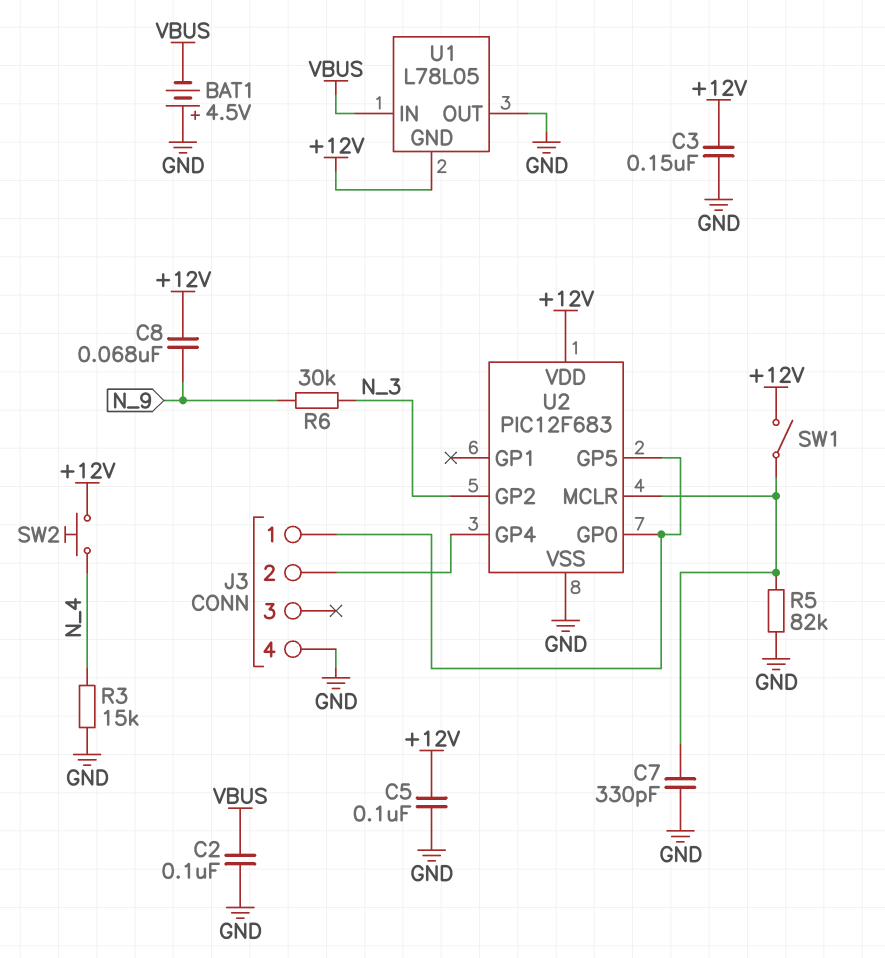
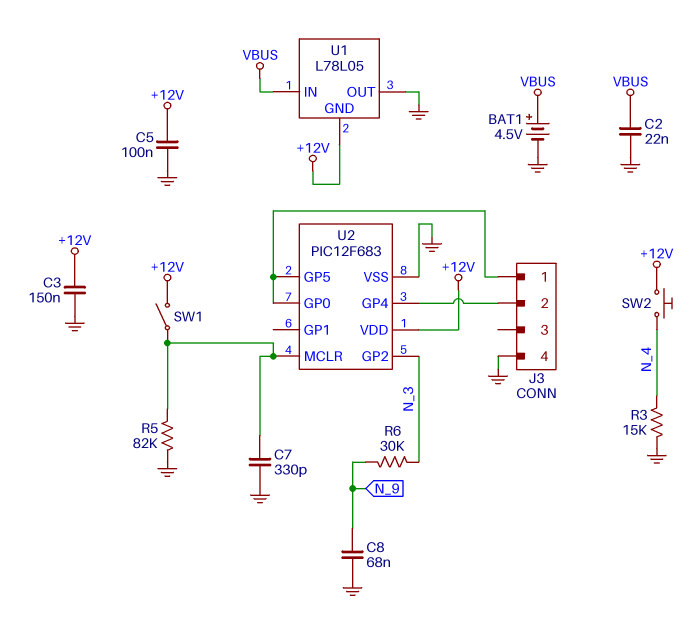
BAT1: 4.5V (plus GND, minus VBUS) -> 4.5V (plus VBUS, minus GND)
C2: 100nF (GND, VBUS) -> 22nF (GND, VBUS)
C8: 68nF (+12V, N_9) -> 68nF (GND, N_9)

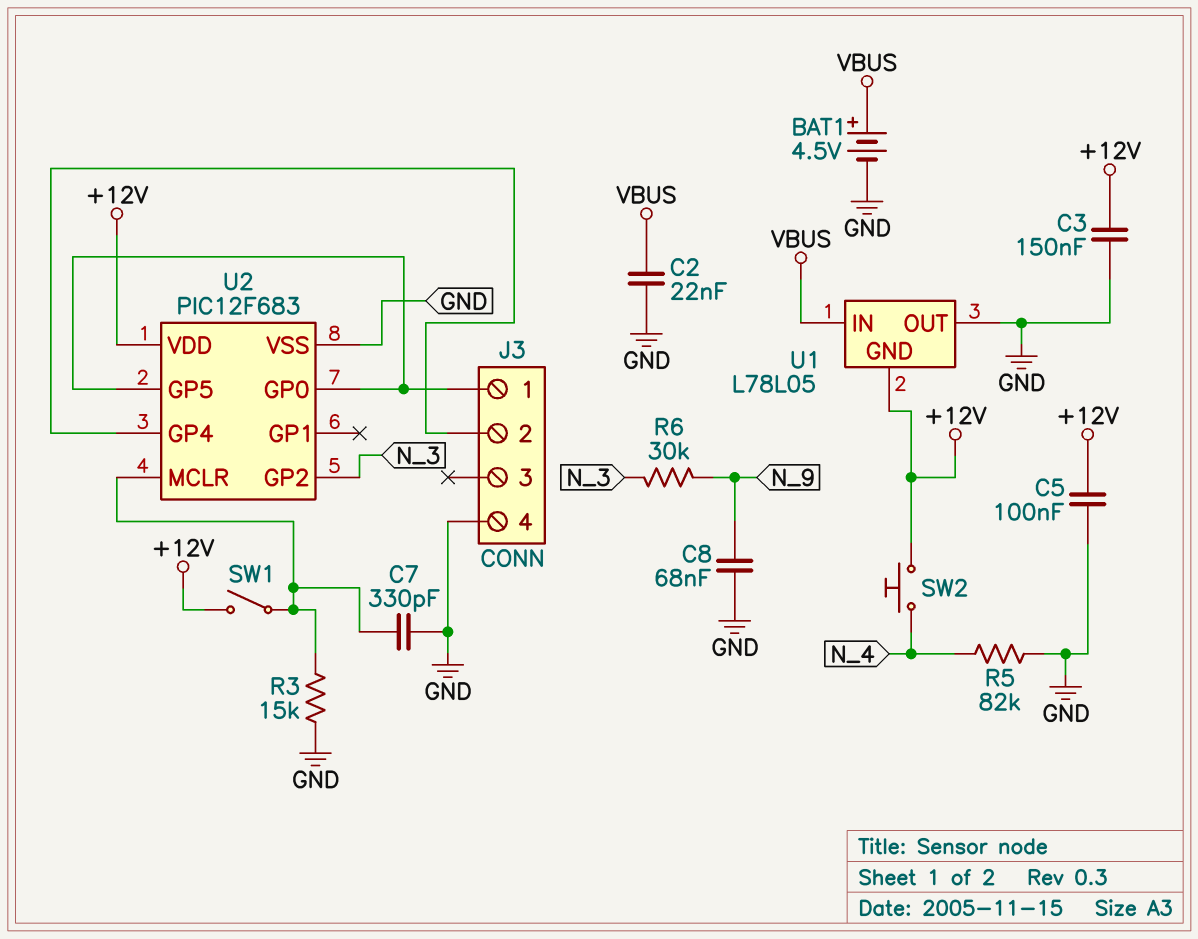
R3: 15k (GND, N_4) -> 15k (GND, U2/MCLR)
R5: 82k (GND, U2/MCLR) -> 82k (GND, N_4)

